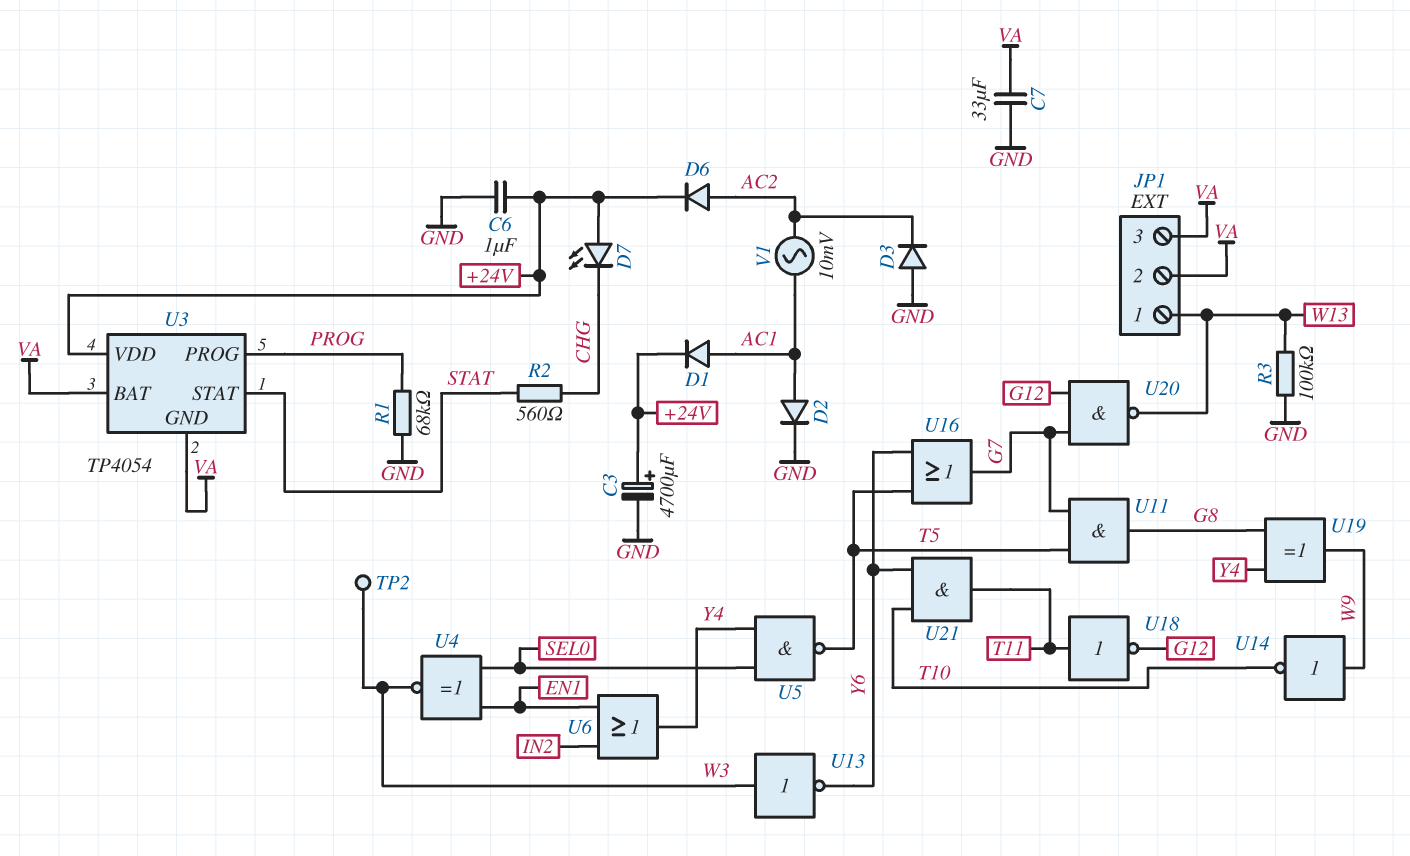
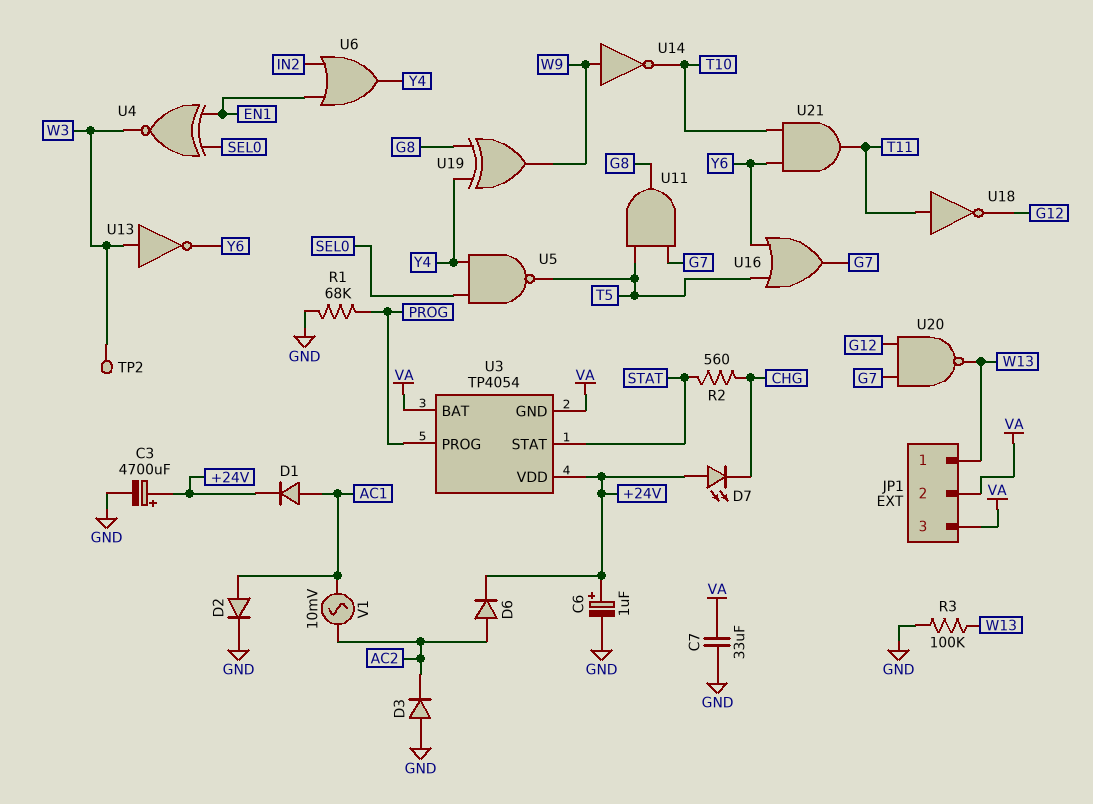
C6: 1uF (+24V, GND) -> 1uF (plus +24V, minus GND)

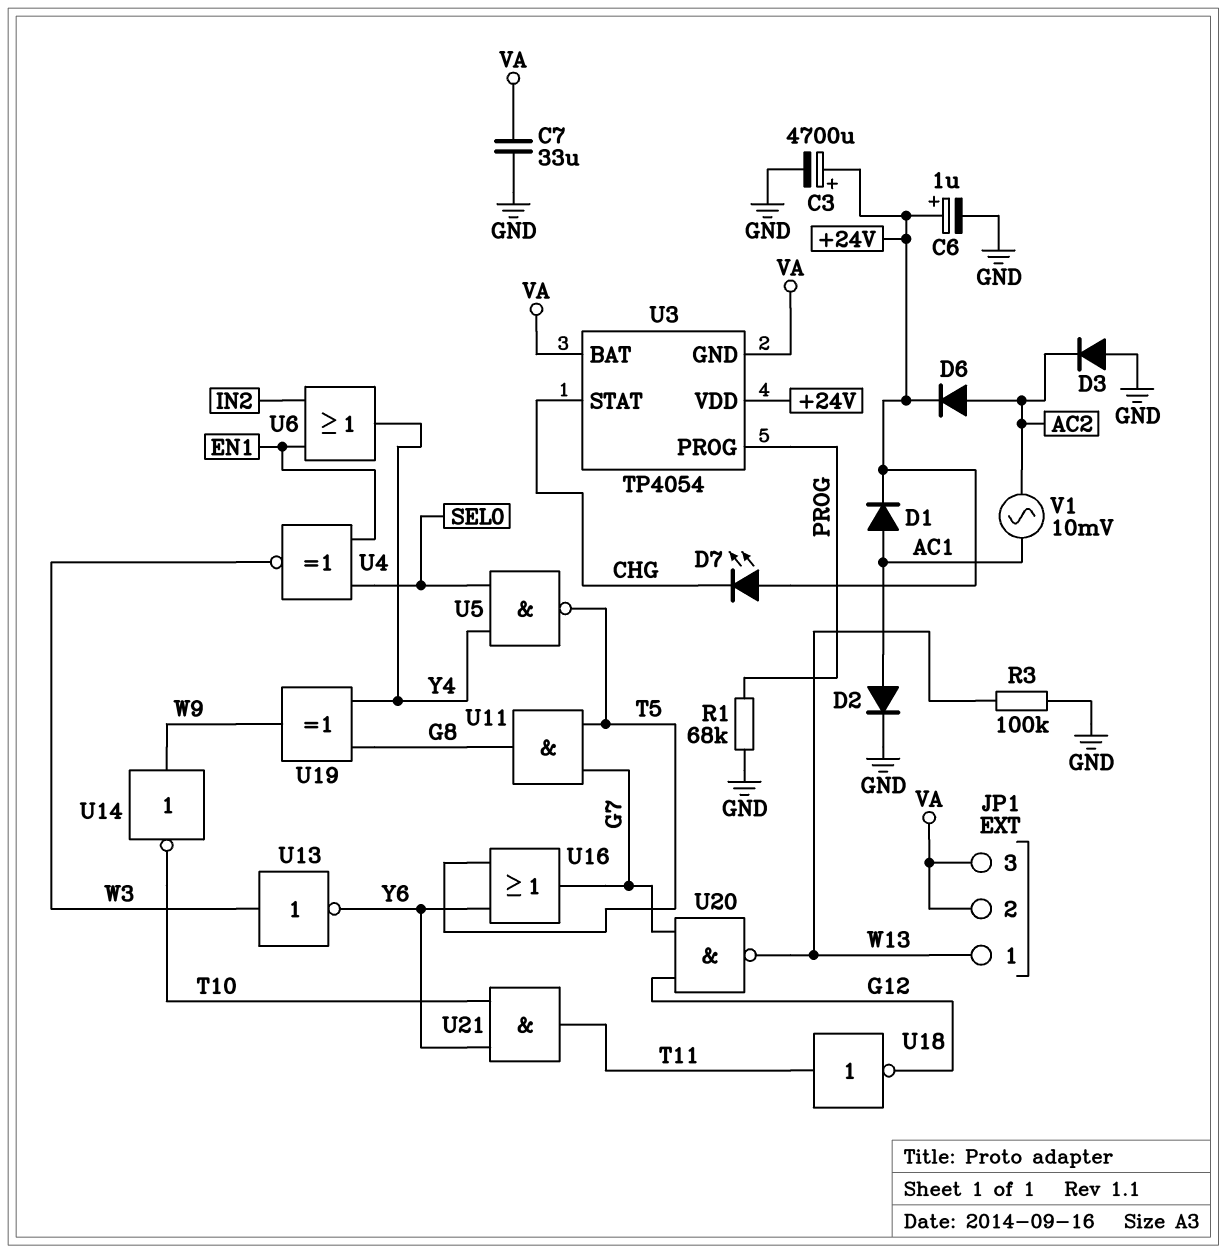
R2: 560 (CHG, STAT) -> none
TP2: test point (W3) -> none
U3 pin STAT: STAT -> CHG

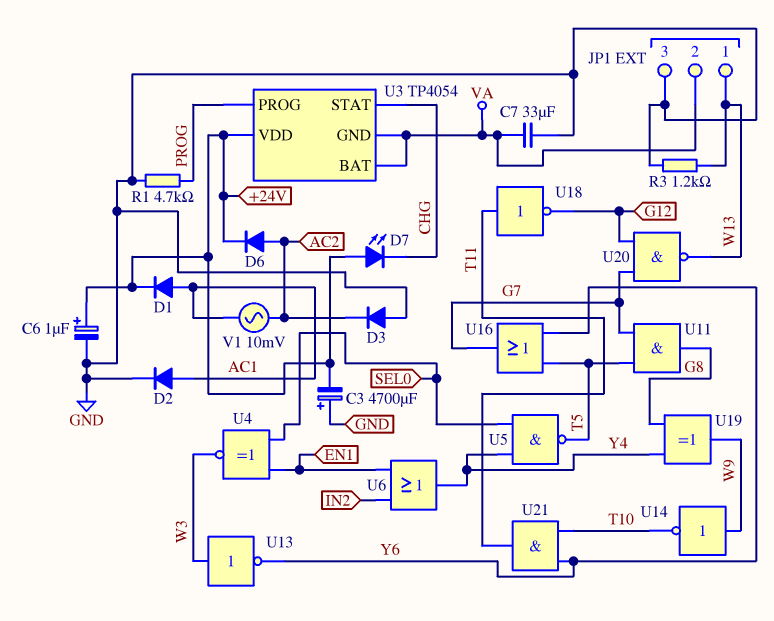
C3: 4700uF (plus +24V, minus GND) -> 4700uF (plus GND, minus +24V)
JP1 pin 3: VA -> GND
R1: 68k (GND, PROG) -> 4.7k (GND, PROG)
R3: 100k (GND, W13) -> 1.2k (GND, W13)

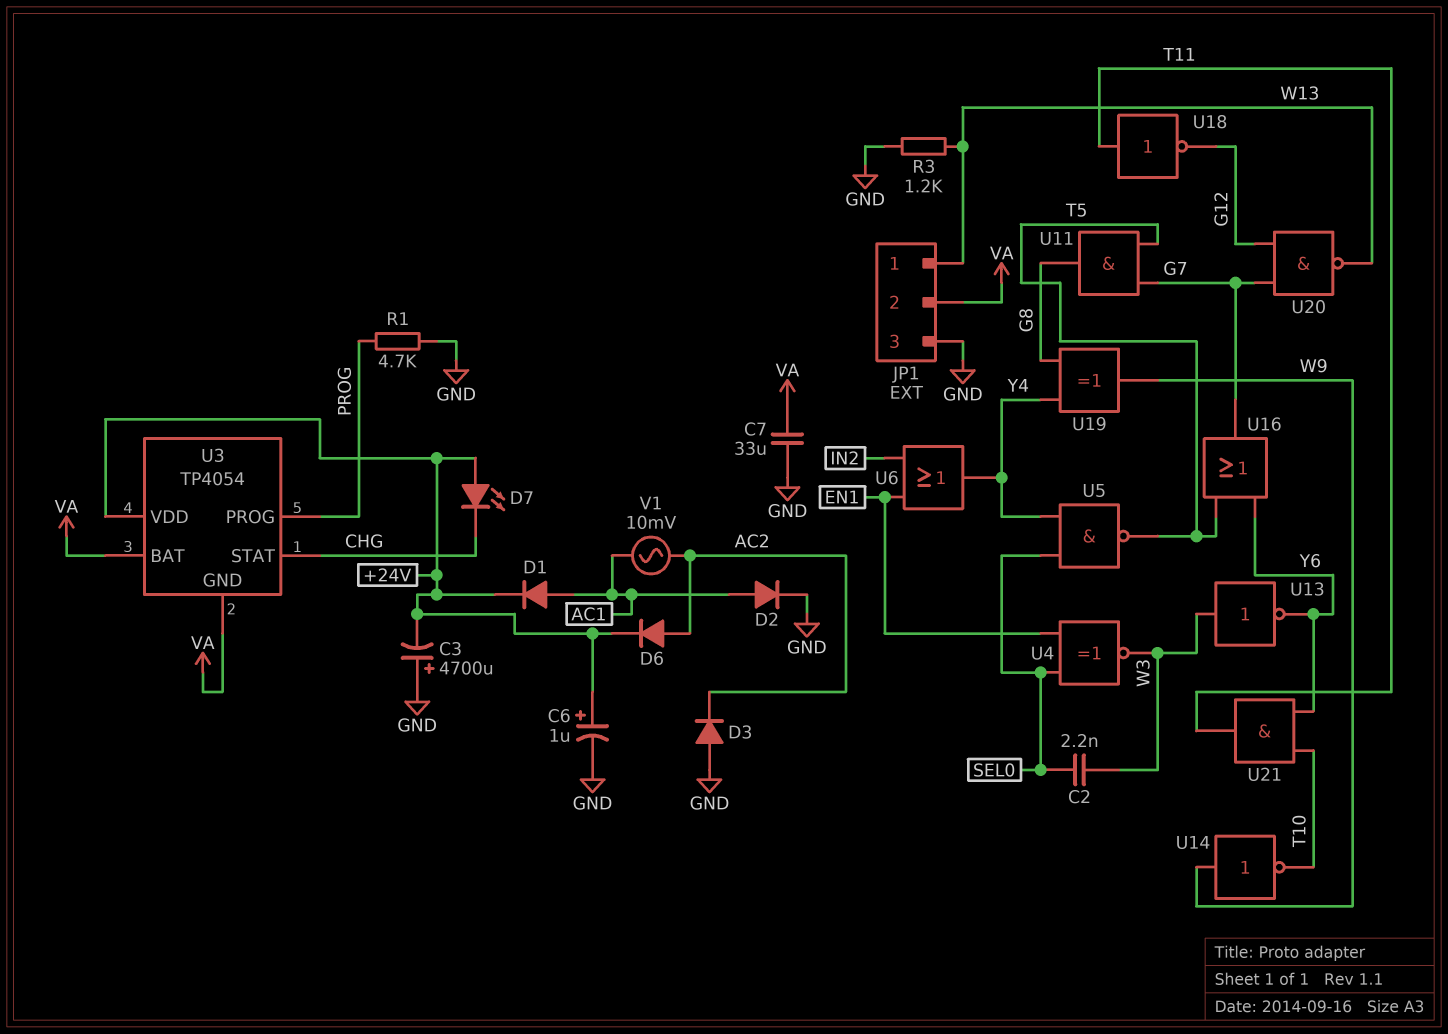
C2: none -> 2.2nF (SEL0, W3)

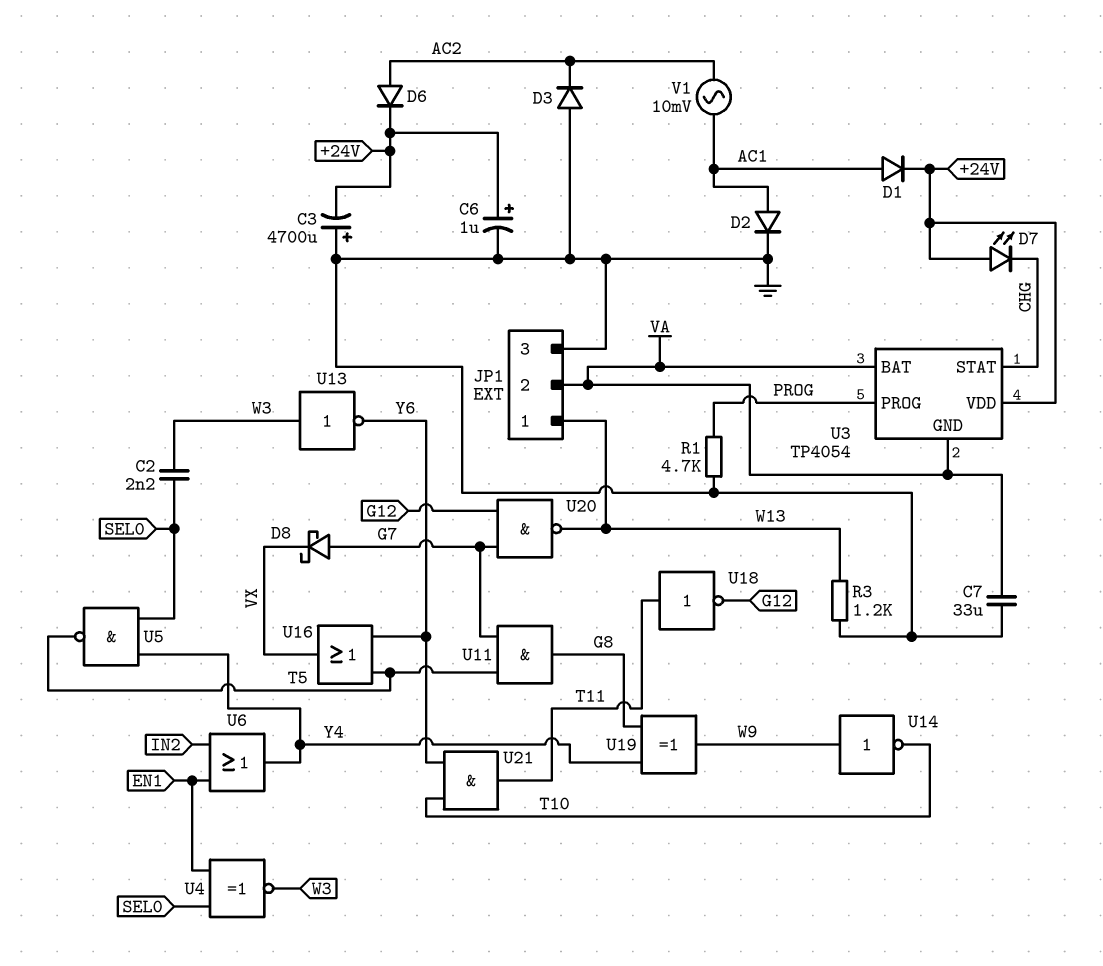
D8: none -> schottky (A G7, K VX)
U16: OR (in T5, in Y6, out G7) -> OR (in T5, in Y6, out VX)

